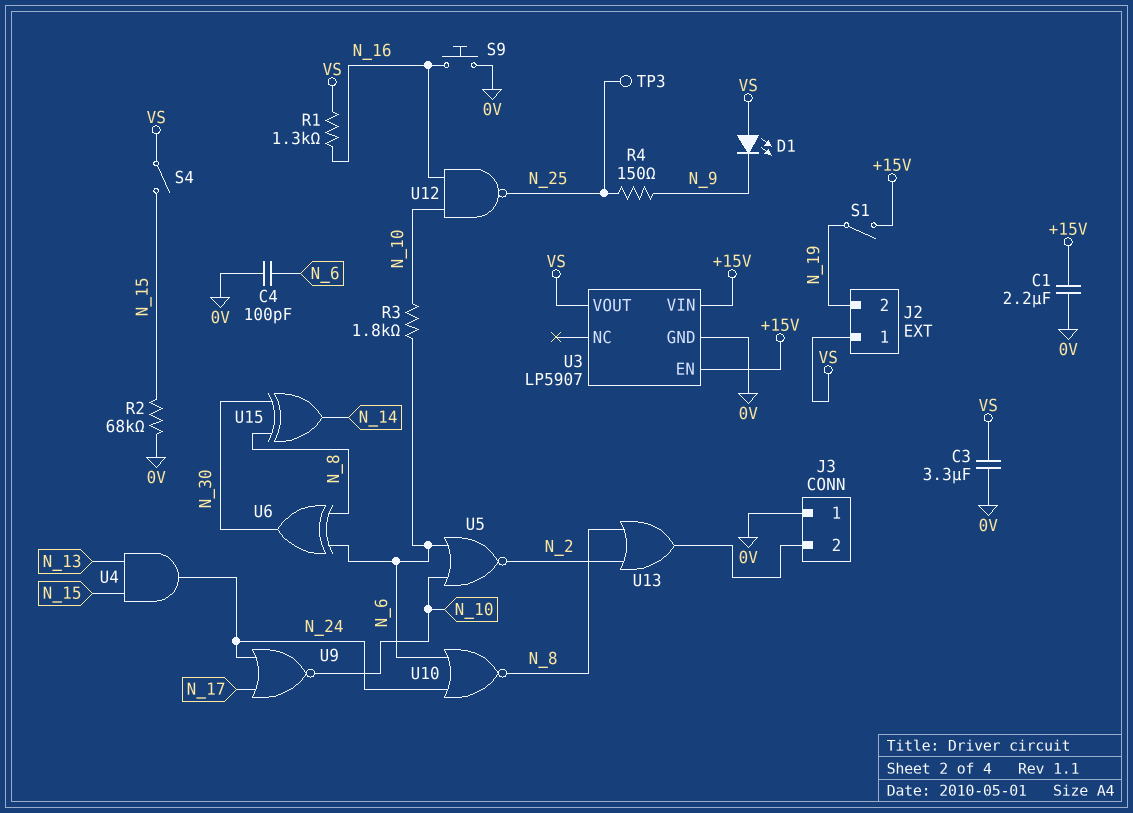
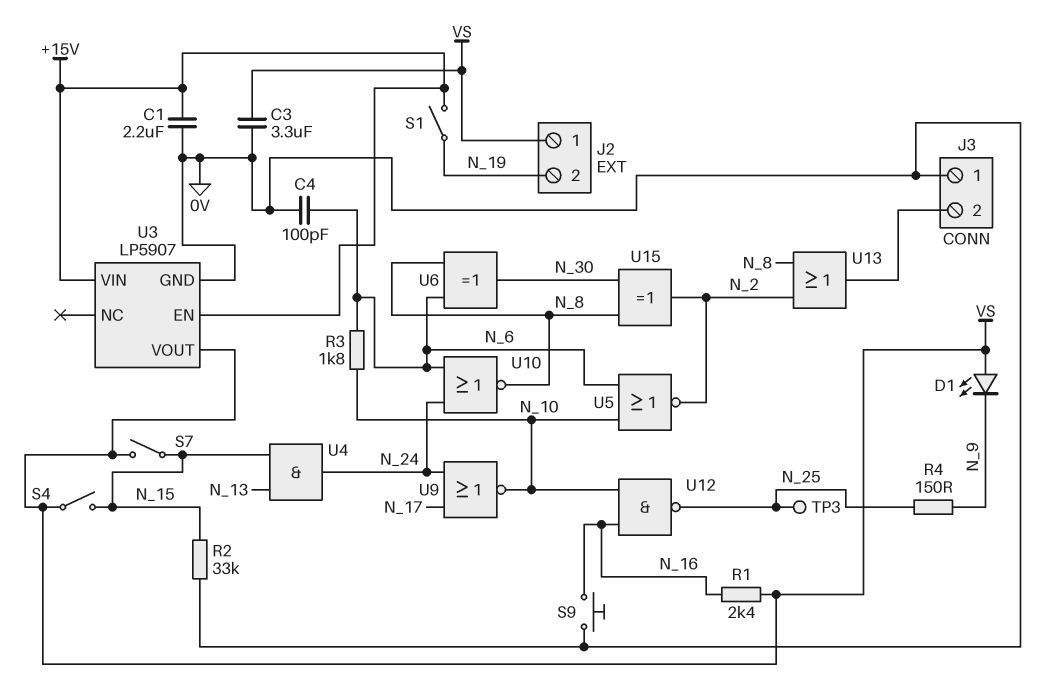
R1: 1.3k (N_16, VS) -> 2.4k (N_16, VS)
R2: 68k (0V, N_15) -> 33k (0V, N_15)
S7: none -> switch (N_15, VS)
U15: XOR (in N_8, in N_30, out N_14) -> XOR (in N_8, in N_30, out N_2)

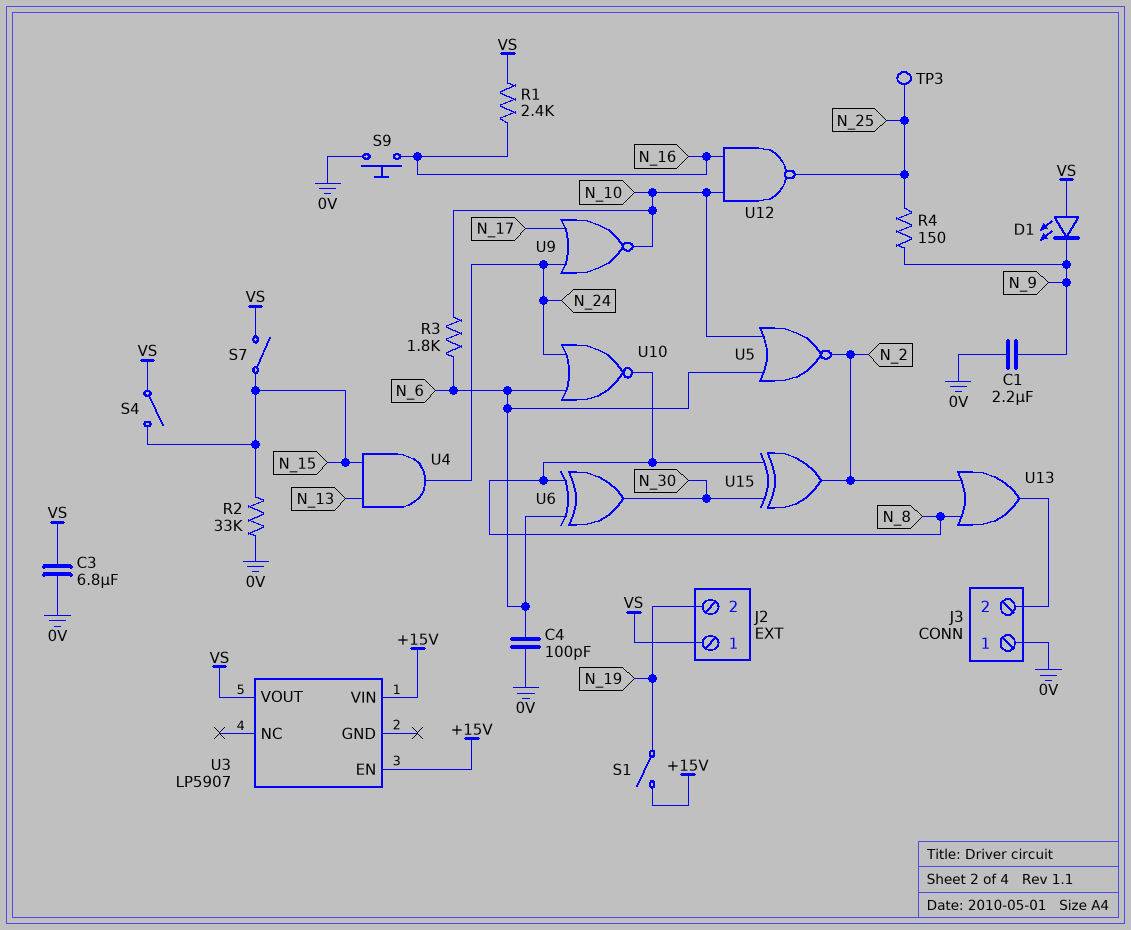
C1: 2.2uF (+15V, 0V) -> 2.2uF (0V, N_9)
C3: 3.3uF (0V, VS) -> 6.8uF (0V, VS)
U3 pin GND: 0V -> none

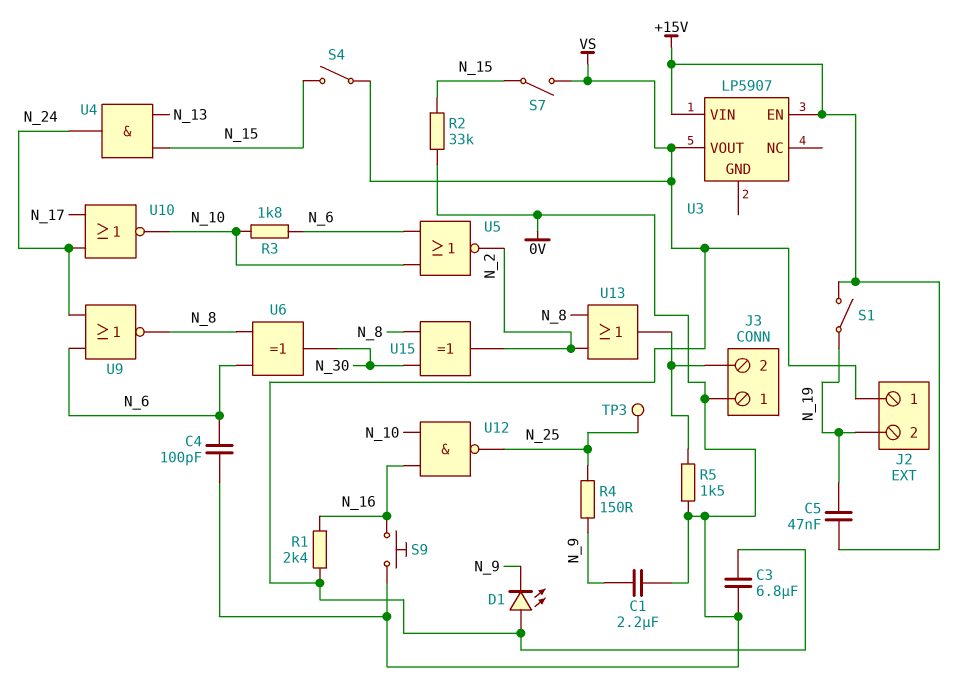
C5: none -> 47nF (+15V, N_19)
R5: none -> 1.5k (0V, J3/2)
U9: NOR (in N_17, in N_24, out N_10) -> NOR (in N_6, in N_24, out N_8)
U10: NOR (in N_6, in N_24, out N_8) -> NOR (in N_17, in N_24, out N_10)

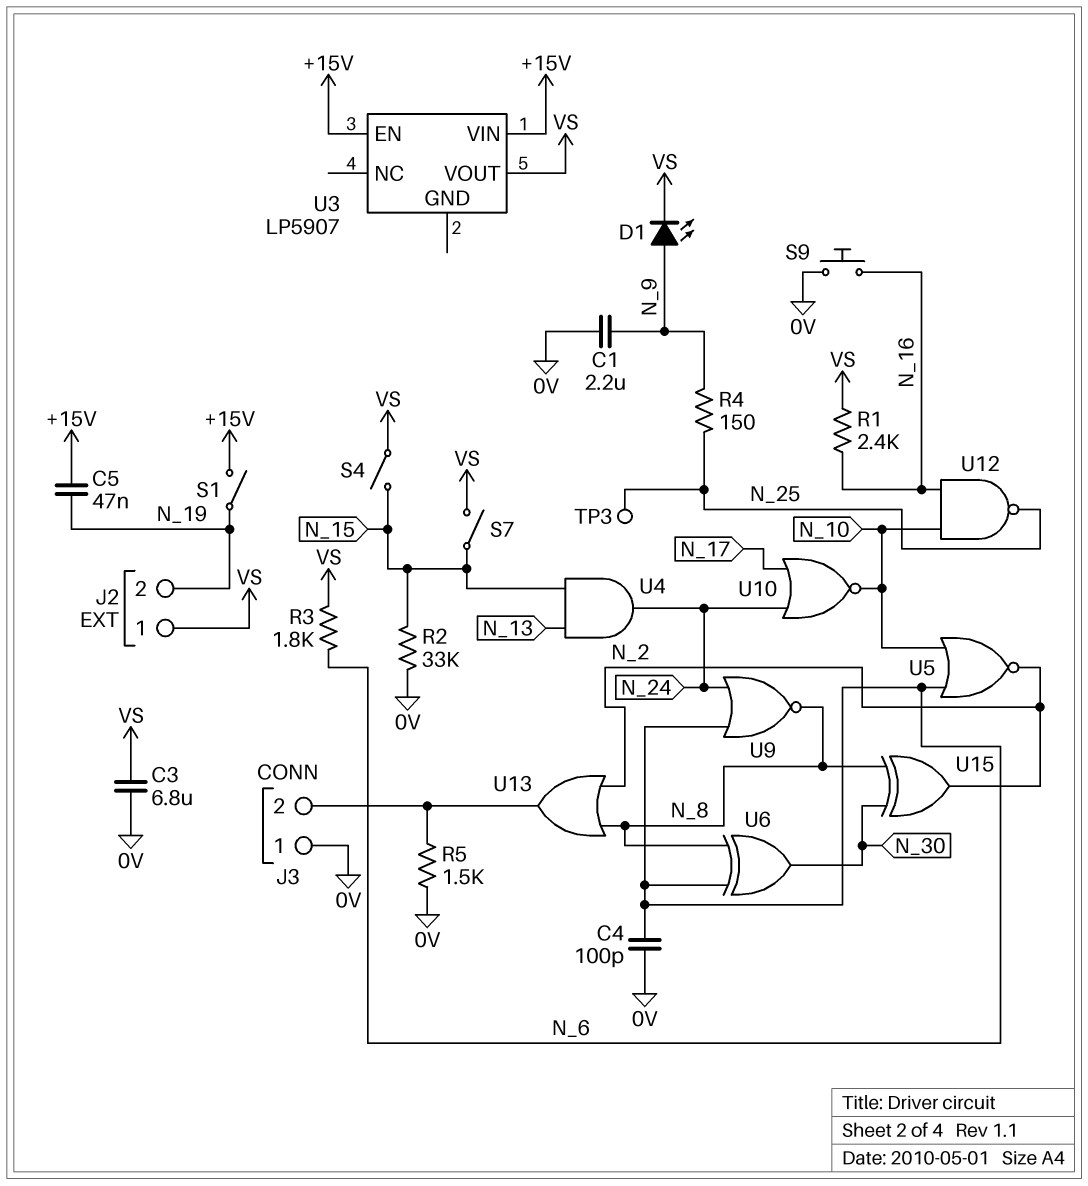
D1: LED (A VS, K N_9) -> LED (A N_9, K VS)
R3: 1.8k (N_6, N_10) -> 1.8k (N_6, VS)

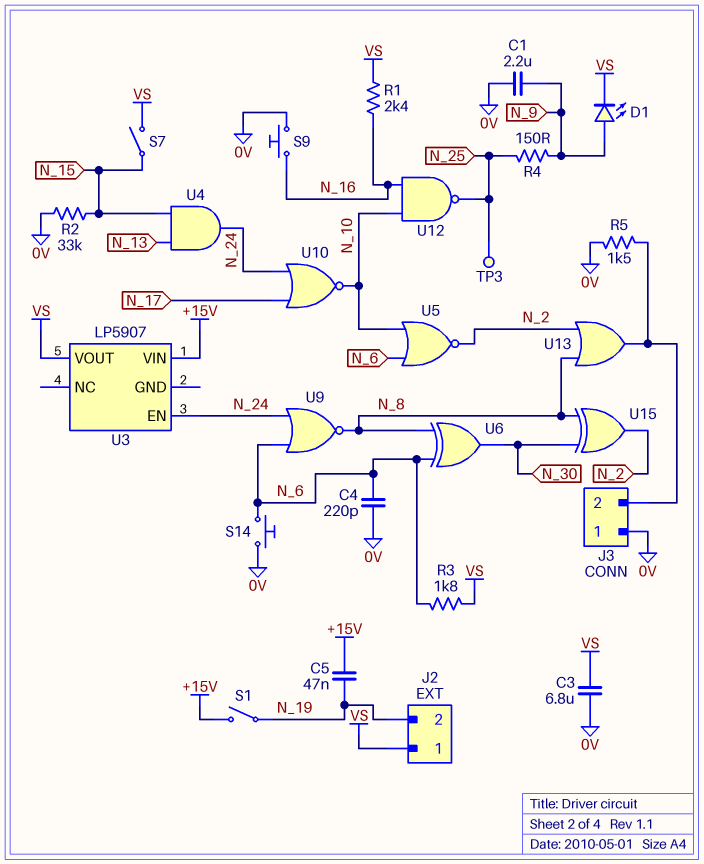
C4: 100pF (0V, N_6) -> 220pF (0V, N_6)
S4: switch (N_15, VS) -> none
S14: none -> button (0V, N_6)
U3 pin EN: +15V -> N_24

